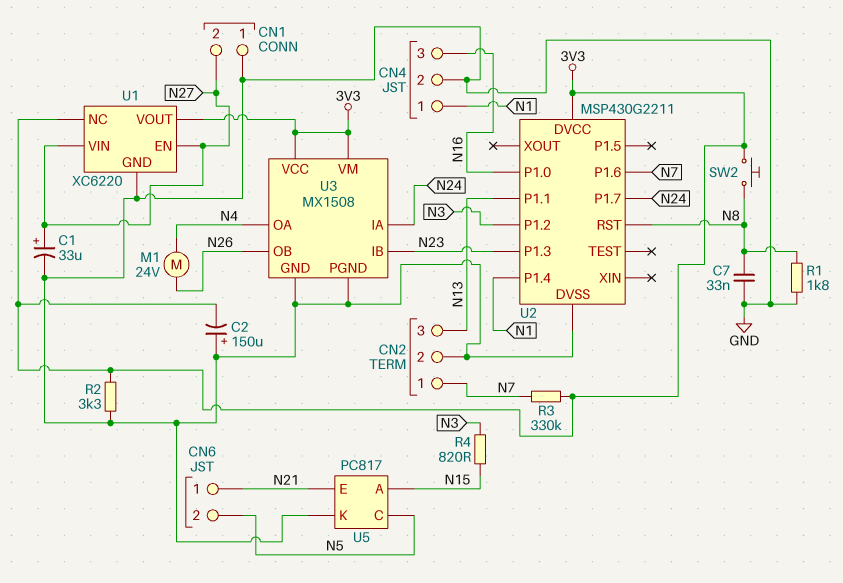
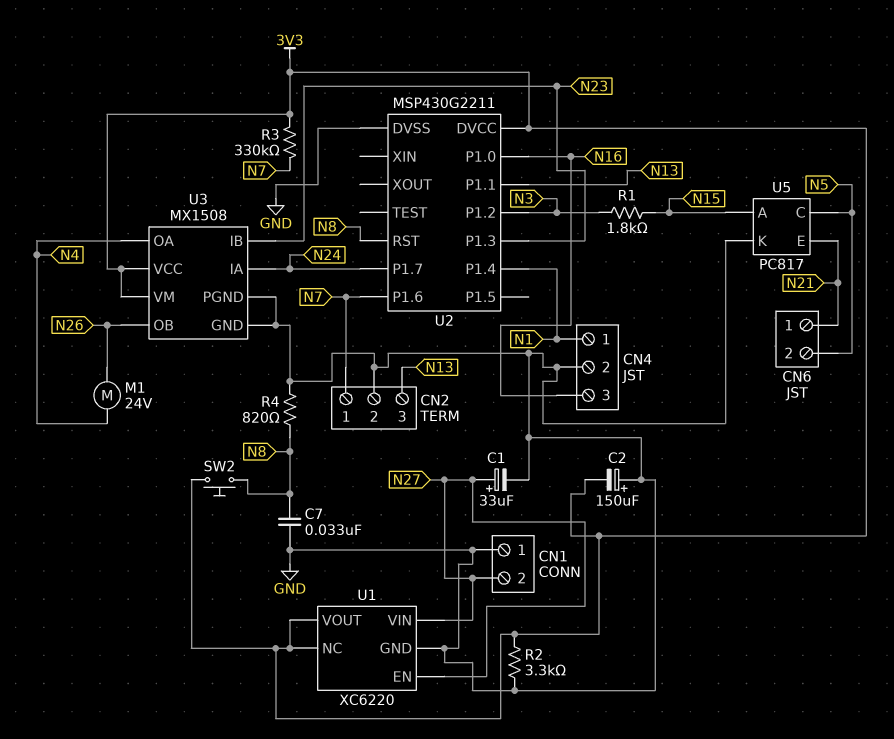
R1: 1.8k (GND, N8) -> 1.8k (N3, N15)
R4: 820 (N3, N15) -> 820 (GND, N8)

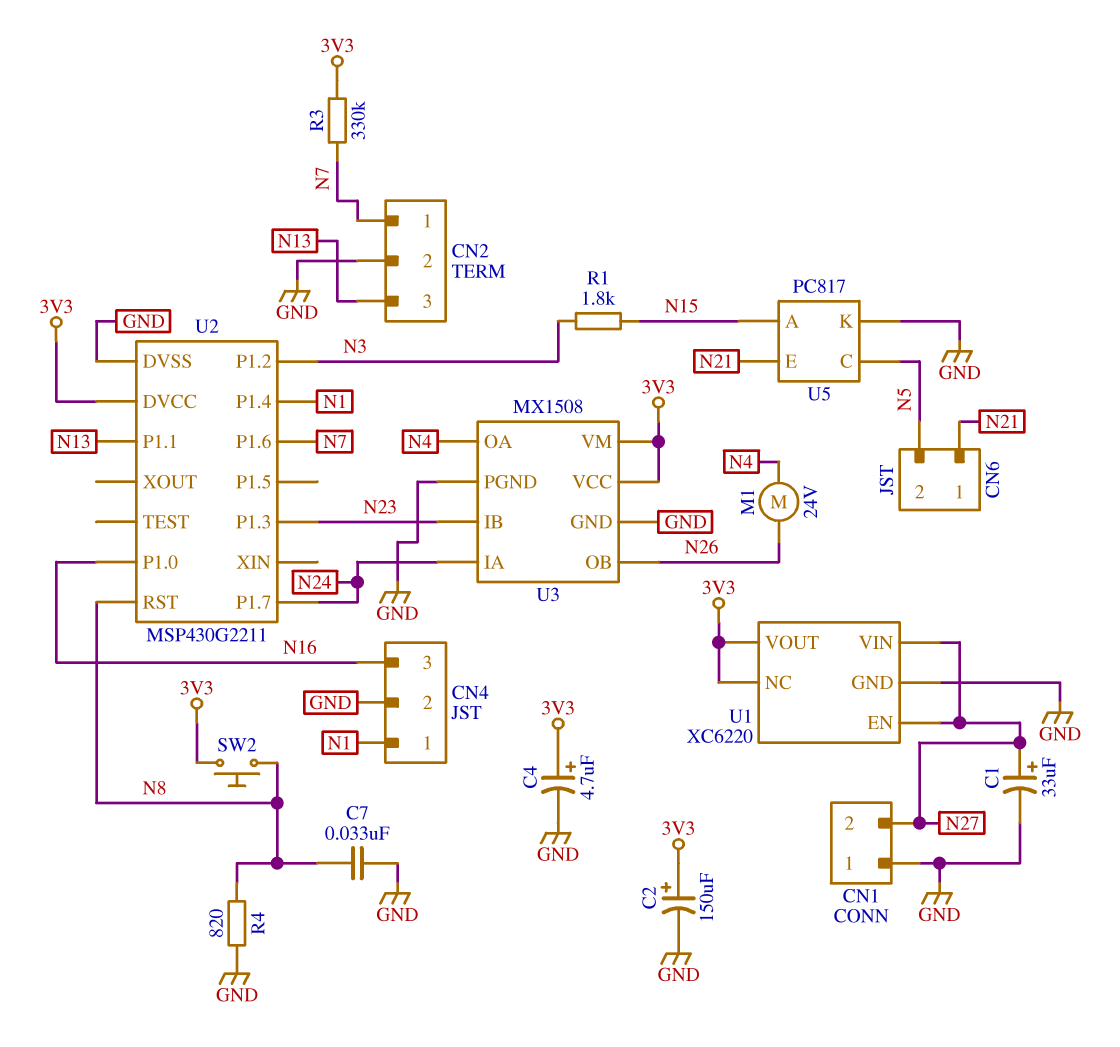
C2: 150uF (plus GND, minus 3V3) -> 150uF (plus 3V3, minus GND)
C4: none -> 4.7uF (plus 3V3, minus GND)
R2: 3.3k (3V3, GND) -> none

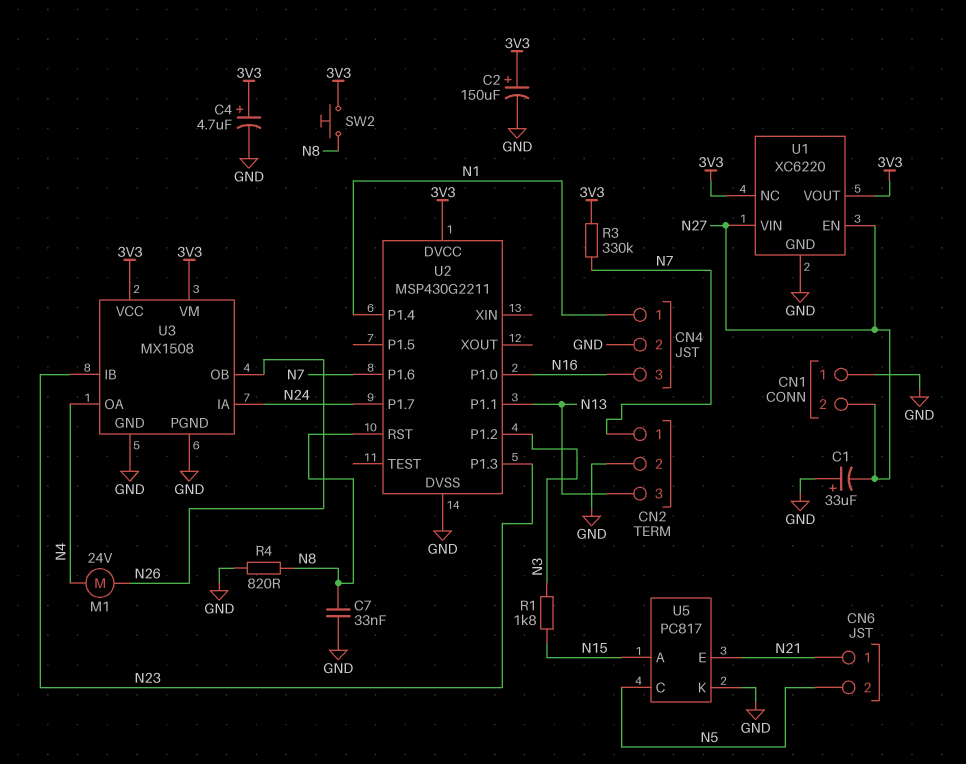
C1: 33uF (plus N27, minus GND) -> 33uF (plus GND, minus N27)

